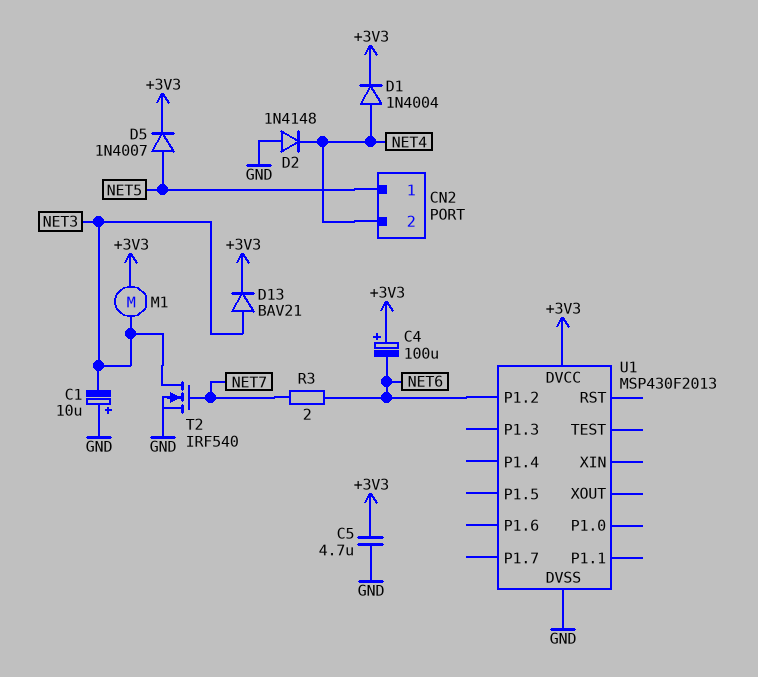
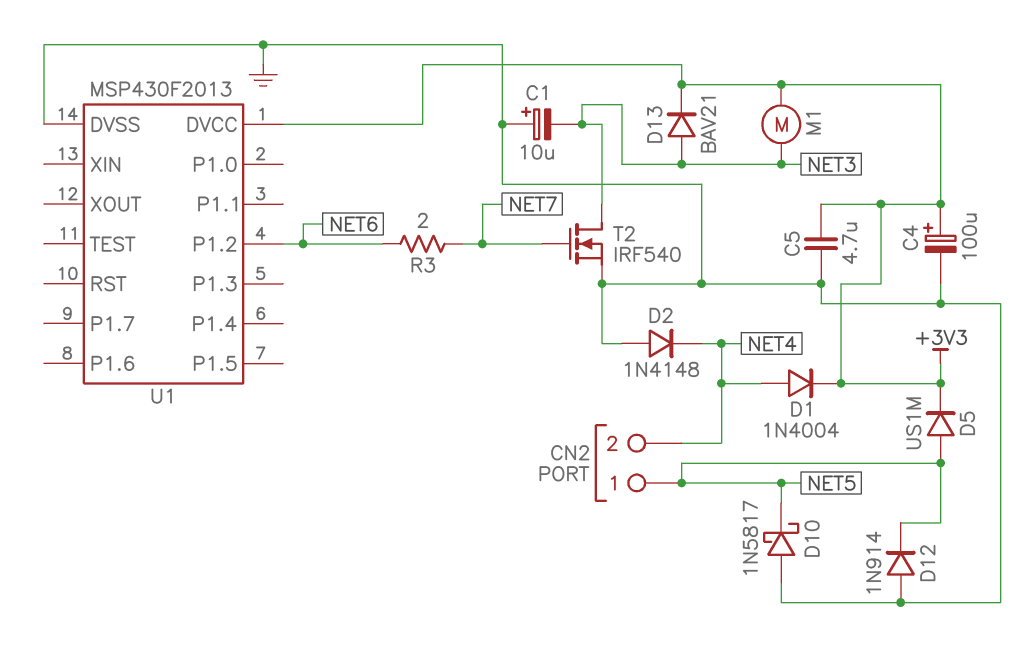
C4: 100uF (plus +3V3, minus NET6) -> 100uF (plus +3V3, minus GND)
D5: diode 1N4007 (A NET5, K +3V3) -> diode US1M (A NET5, K +3V3)
D10: none -> schottky 1N5817 (A GND, K NET5)
D12: none -> diode 1N914 (A GND, K NET5)

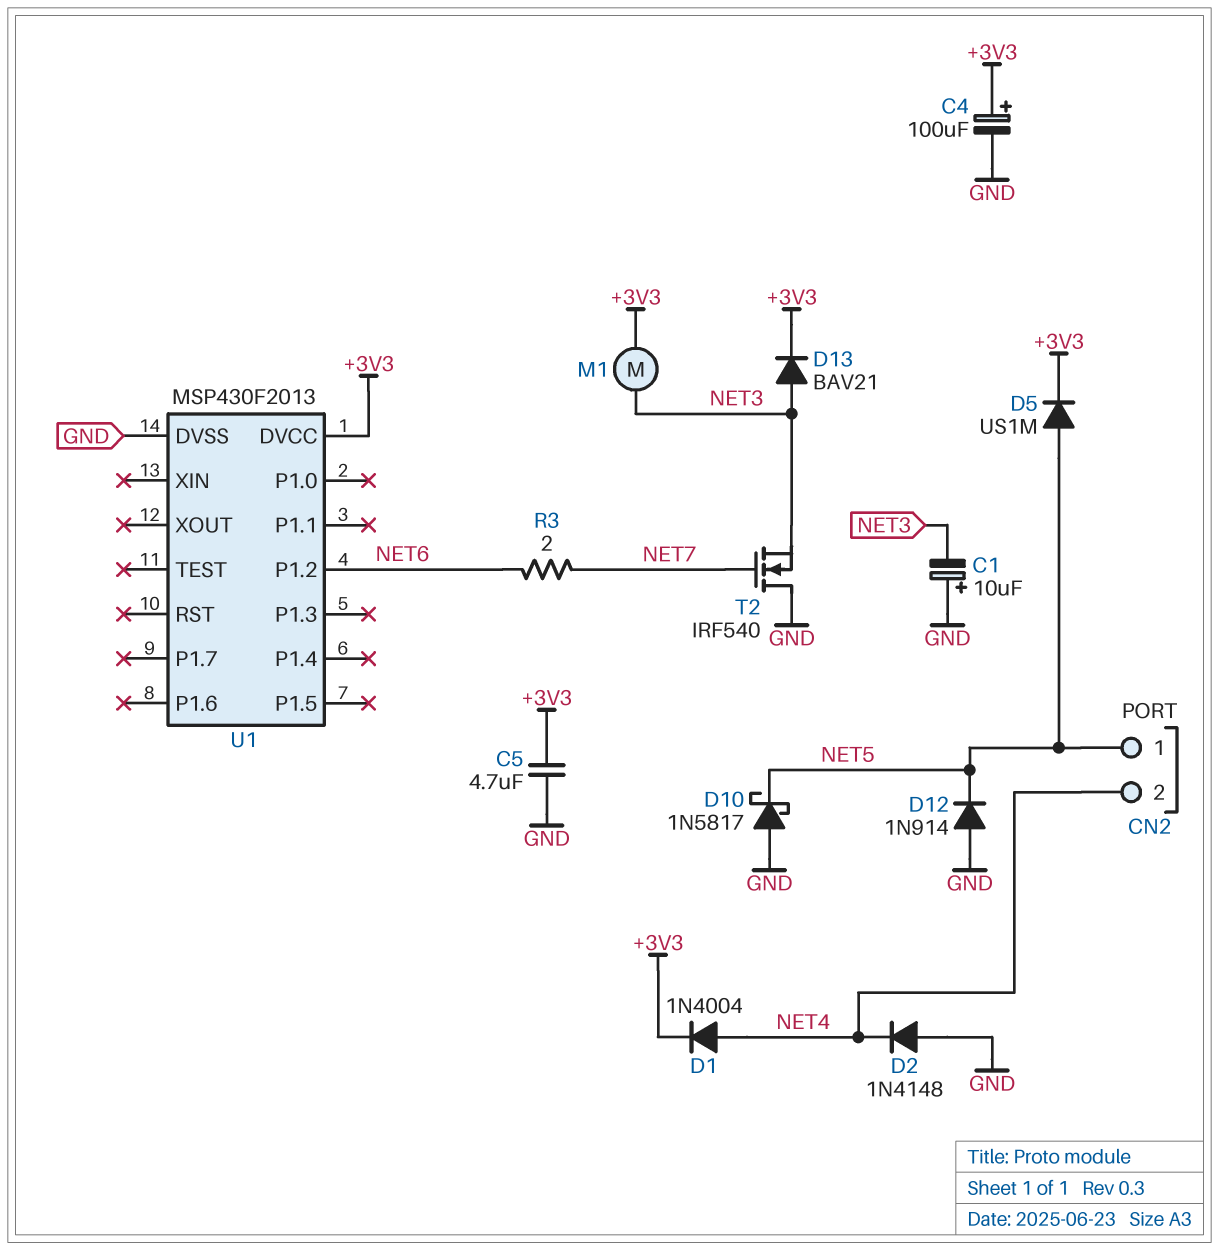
T2: NMOS IRF540 (G NET7, D NET3, S GND) -> NMOS IRF540 (G NET7, D GND, S NET3)

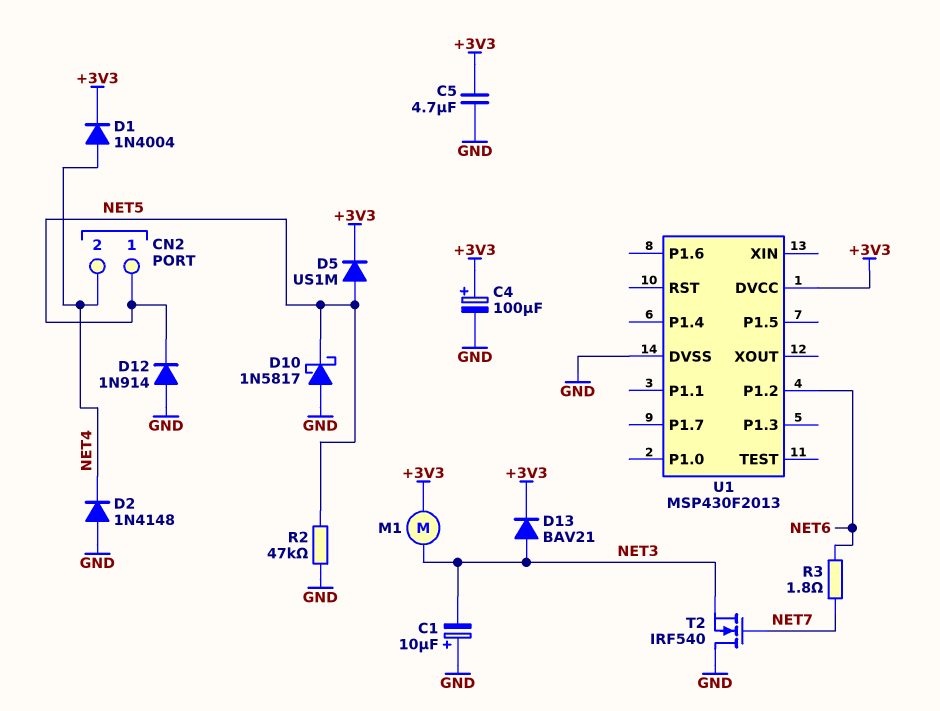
R2: none -> 47k (GND, NET5)
R3: 2 (NET6, NET7) -> 1.8 (NET6, NET7)

